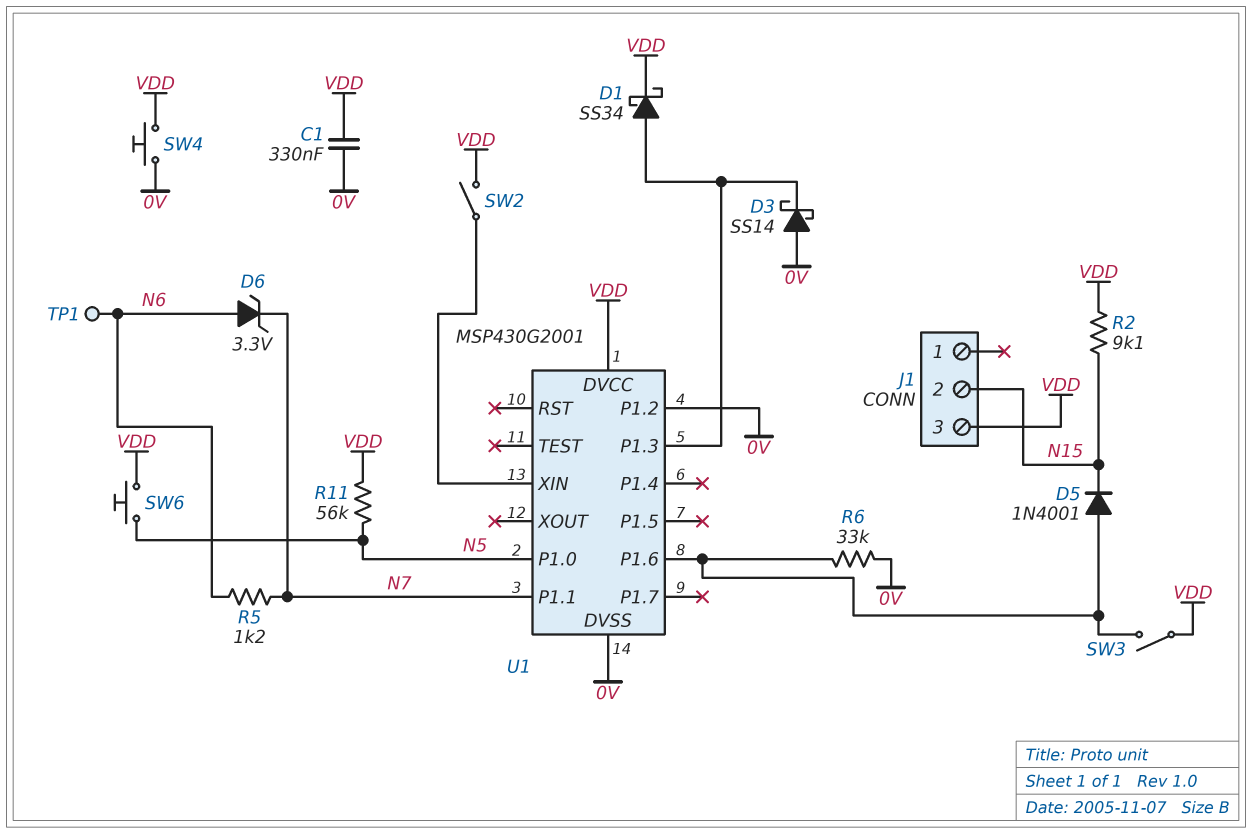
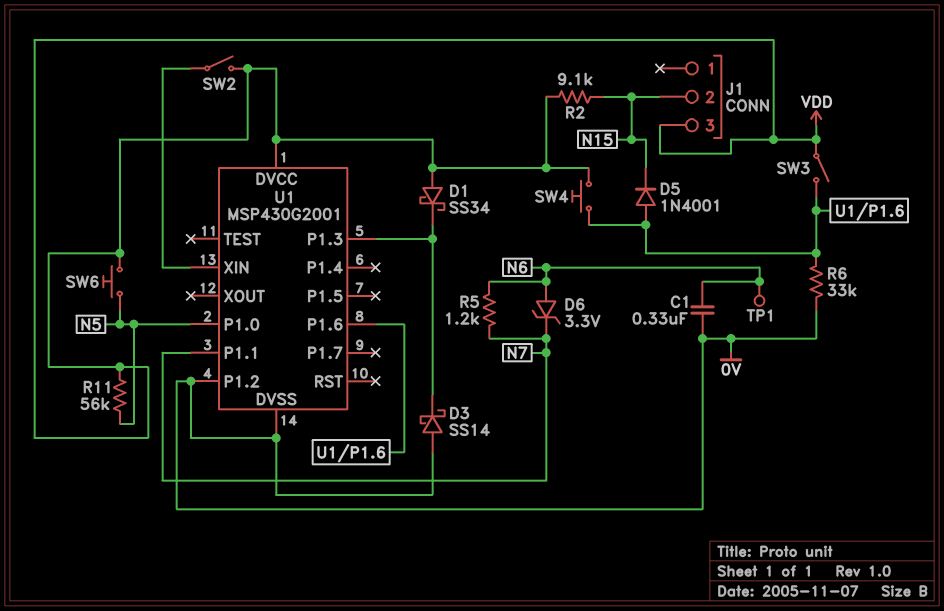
C1: 330nF (0V, VDD) -> 330nF (0V, N6)
D1: schottky SS34 (A U1/P1.3, K VDD) -> schottky SS34 (A VDD, K U1/P1.3)
SW4: button (0V, VDD) -> button (U1/P1.6, VDD)

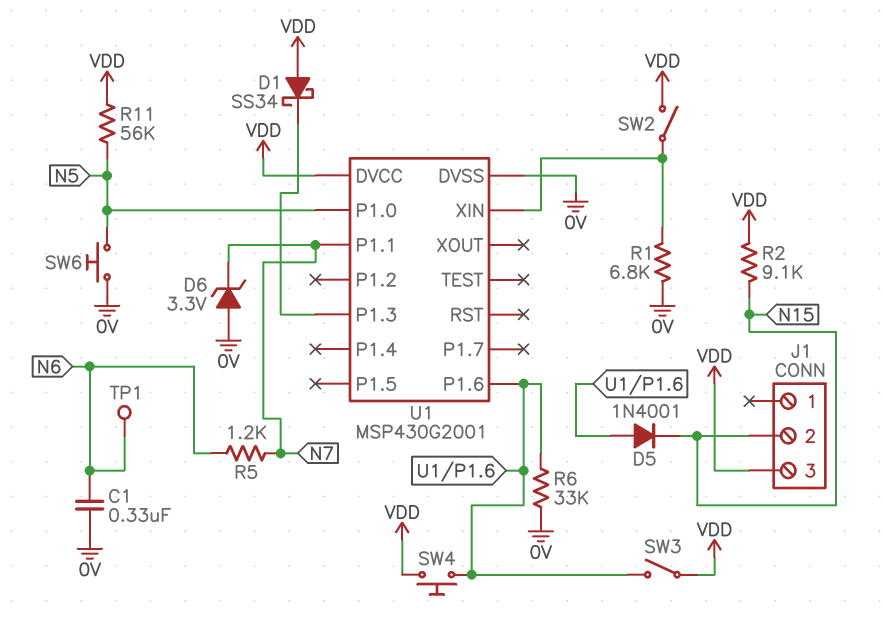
D3: schottky SS14 (A 0V, K U1/P1.3) -> none
D6: zener 3.3V (A N6, K N7) -> zener 3.3V (A 0V, K N7)
R1: none -> 6.8k (0V, U1/XIN)
SW6: button (N5, VDD) -> button (0V, N5)
U1 pin P1.2: 0V -> none

